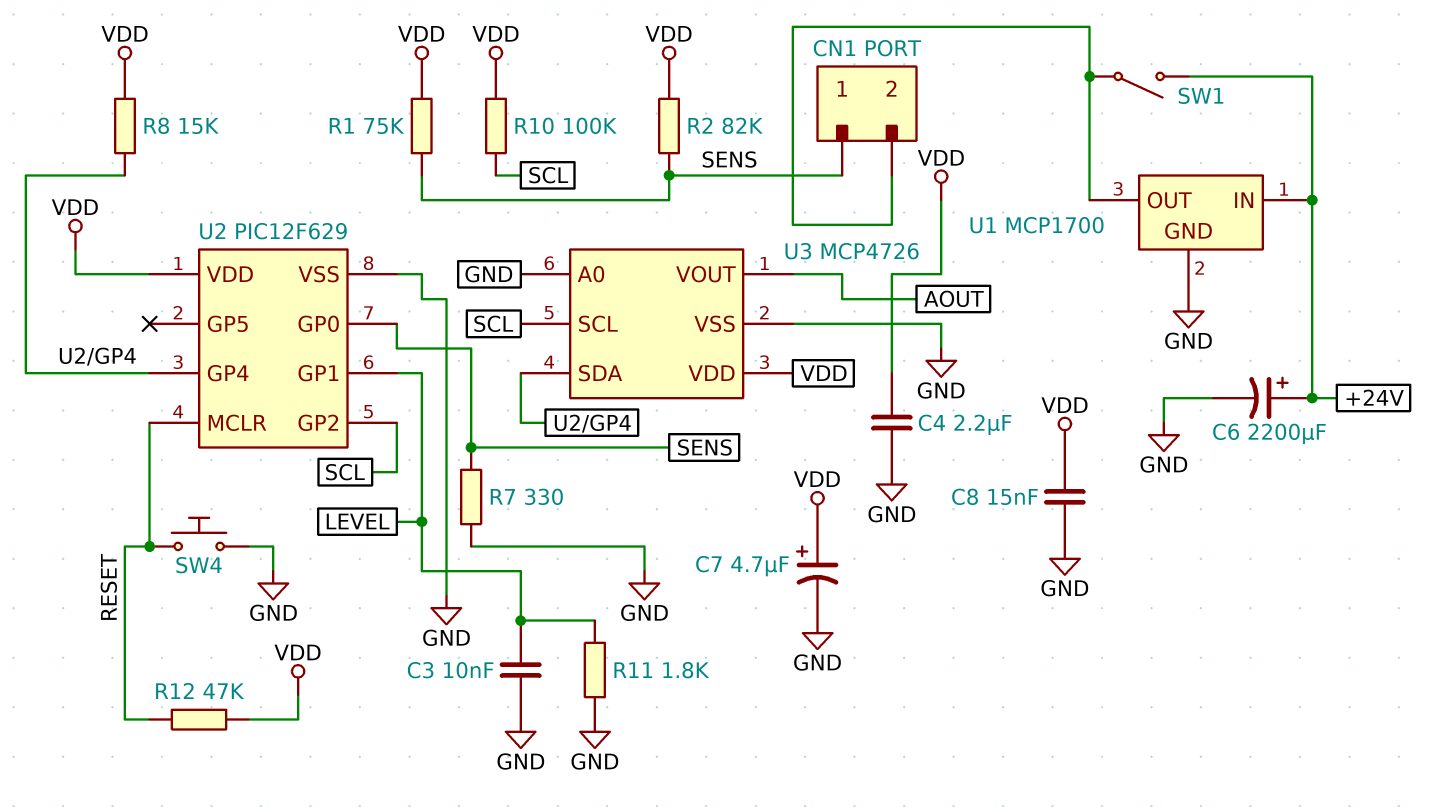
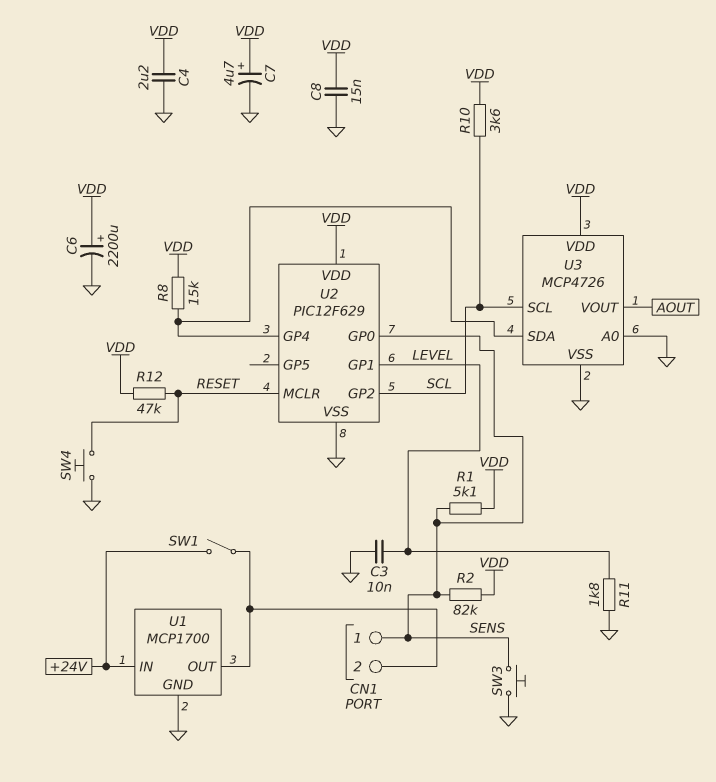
C6: 2200uF (plus +24V, minus GND) -> 2200uF (plus VDD, minus GND)
R1: 75k (SENS, VDD) -> 5.1k (SENS, VDD)
R7: 330 (GND, SENS) -> none
R10: 100k (SCL, VDD) -> 3.6k (SCL, VDD)
SW3: none -> button (GND, SENS)

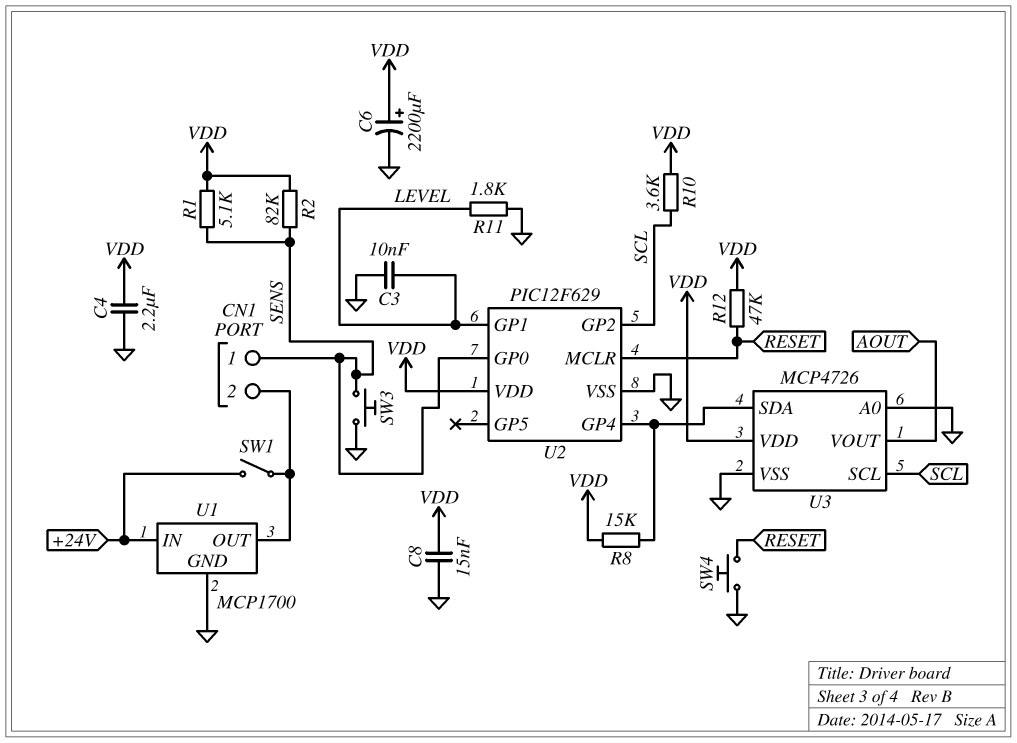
C7: 4.7uF (plus VDD, minus GND) -> none

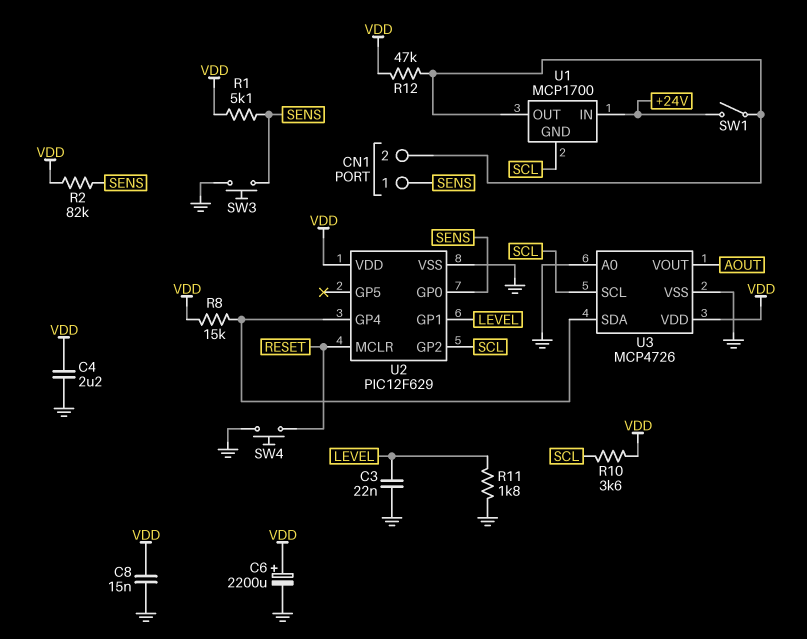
C3: 10nF (GND, LEVEL) -> 22nF (GND, LEVEL)
R12: 47k (RESET, VDD) -> 47k (CN1/2, VDD)
U1 pin GND: GND -> SCL

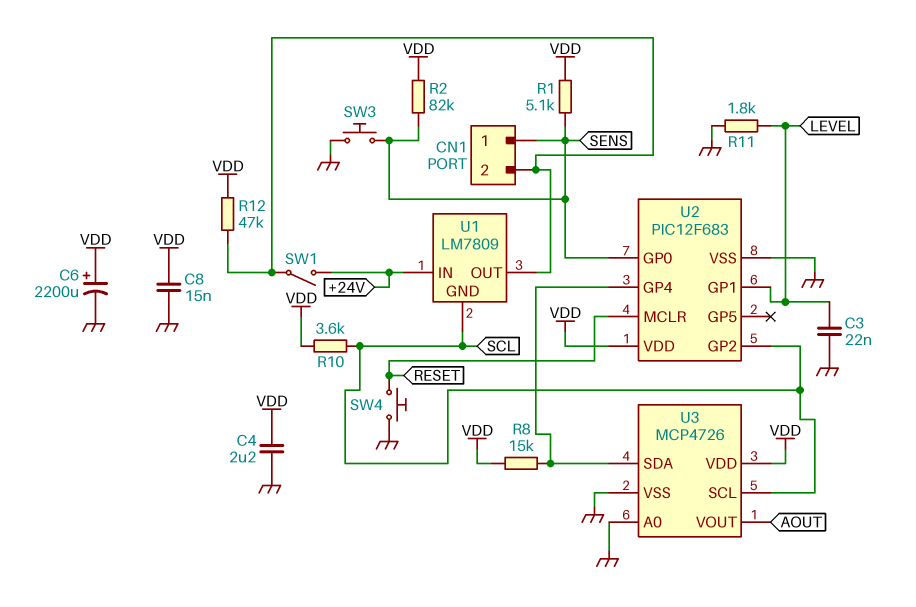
U1: MCP1700 -> LM7809
U2: PIC12F629 -> PIC12F683

